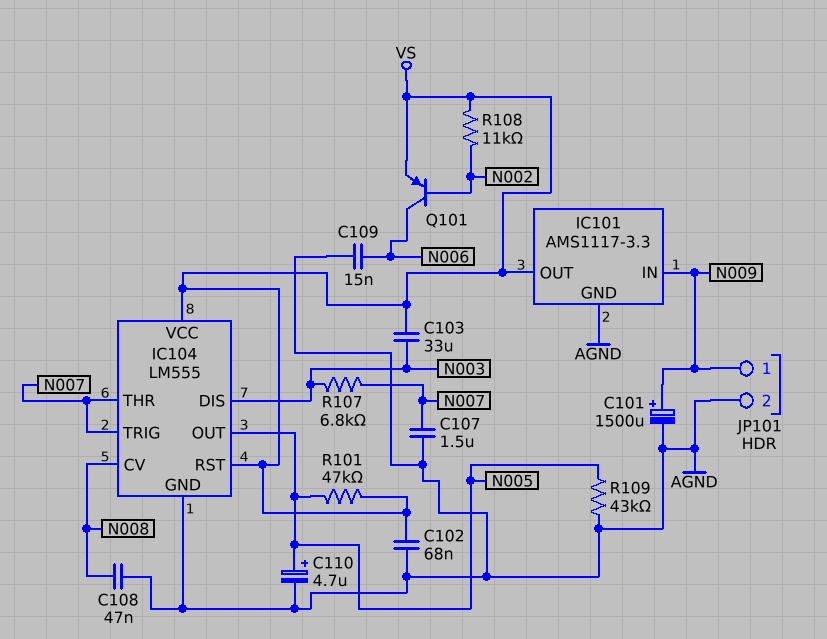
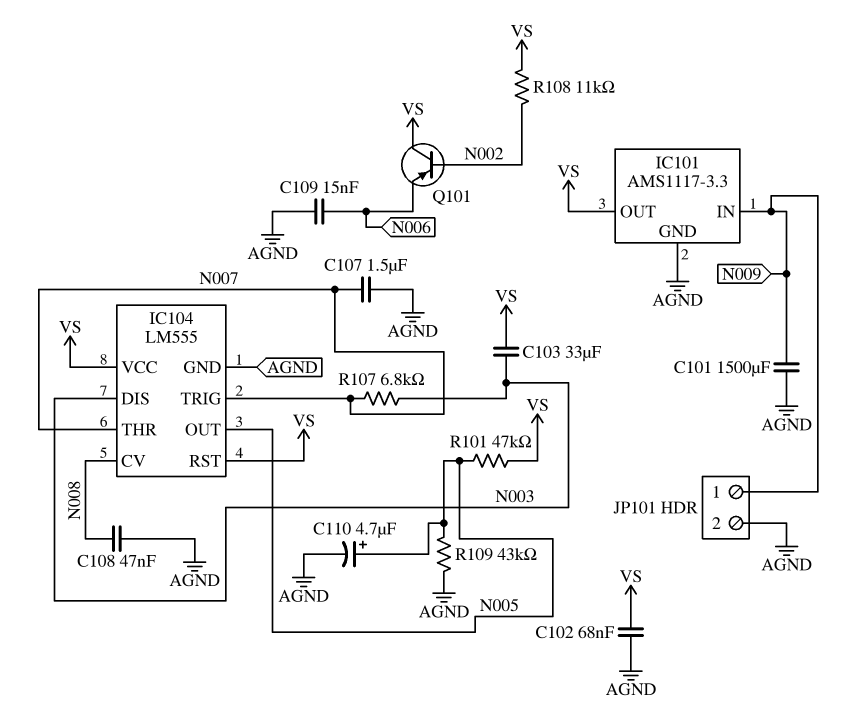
C101: 1500uF (plus N009, minus AGND) -> 1500uF (AGND, N009)
Q101: PNP (B N002, C N006, E VS) -> PNP (B N002, C VS, E N006)

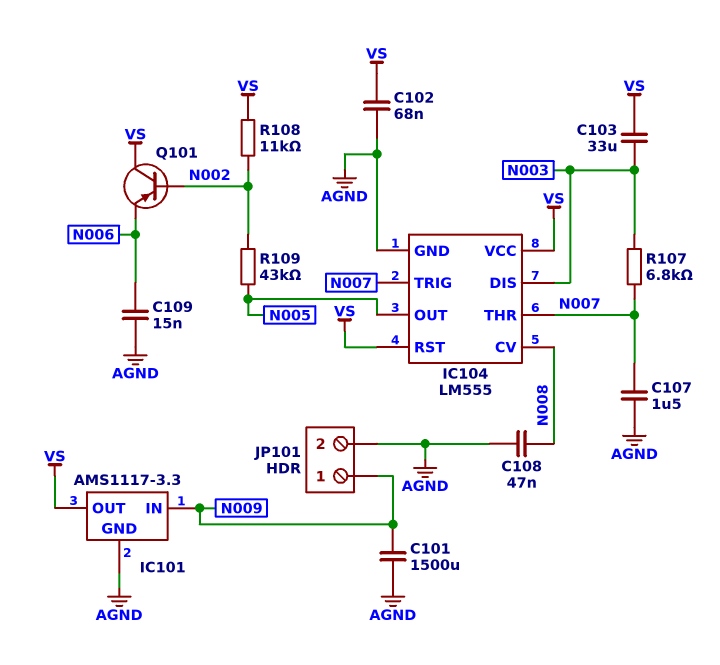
C110: 4.7uF (plus N005, minus AGND) -> none
R101: 47k (N005, VS) -> none
R109: 43k (AGND, N005) -> 43k (N002, N005)

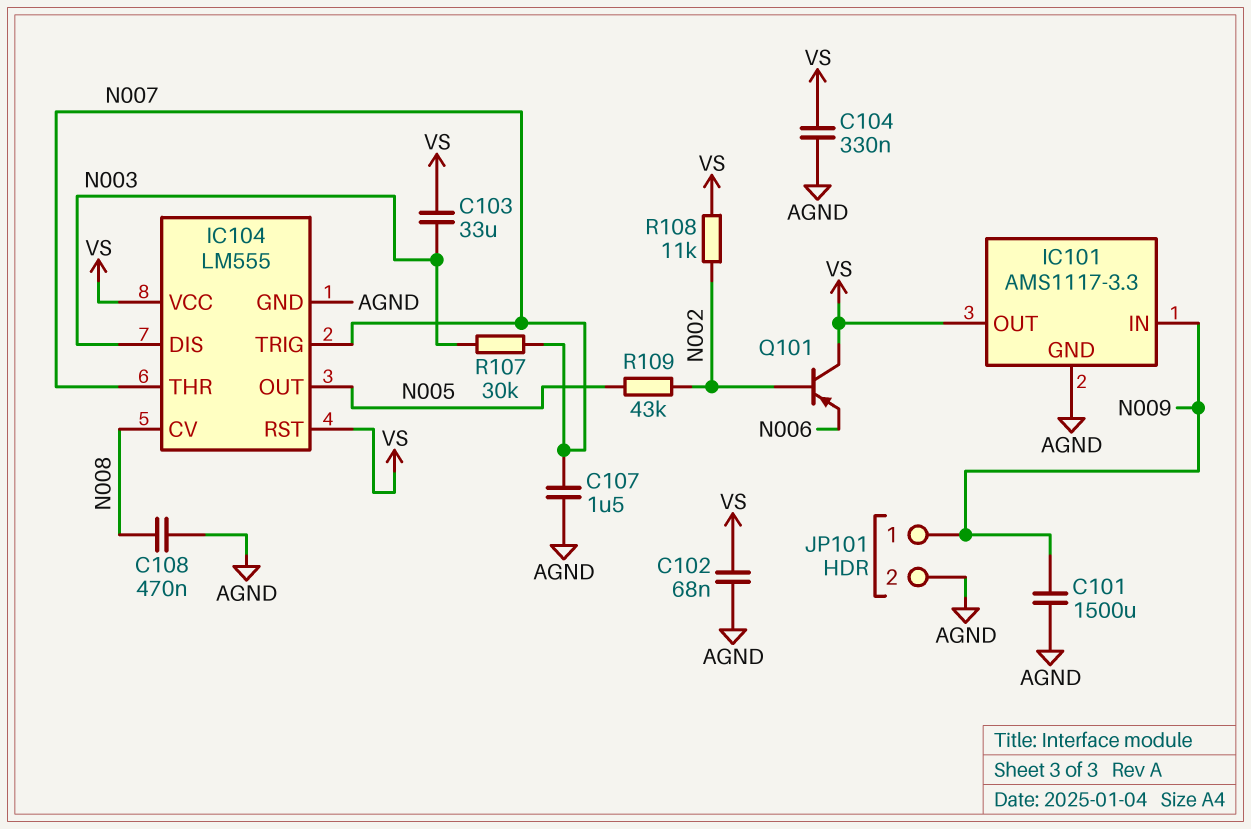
C104: none -> 330nF (AGND, VS)
C108: 47nF (AGND, N008) -> 470nF (AGND, N008)
C109: 15nF (AGND, N006) -> none
R107: 6.8k (N003, N007) -> 30k (N003, N007)

